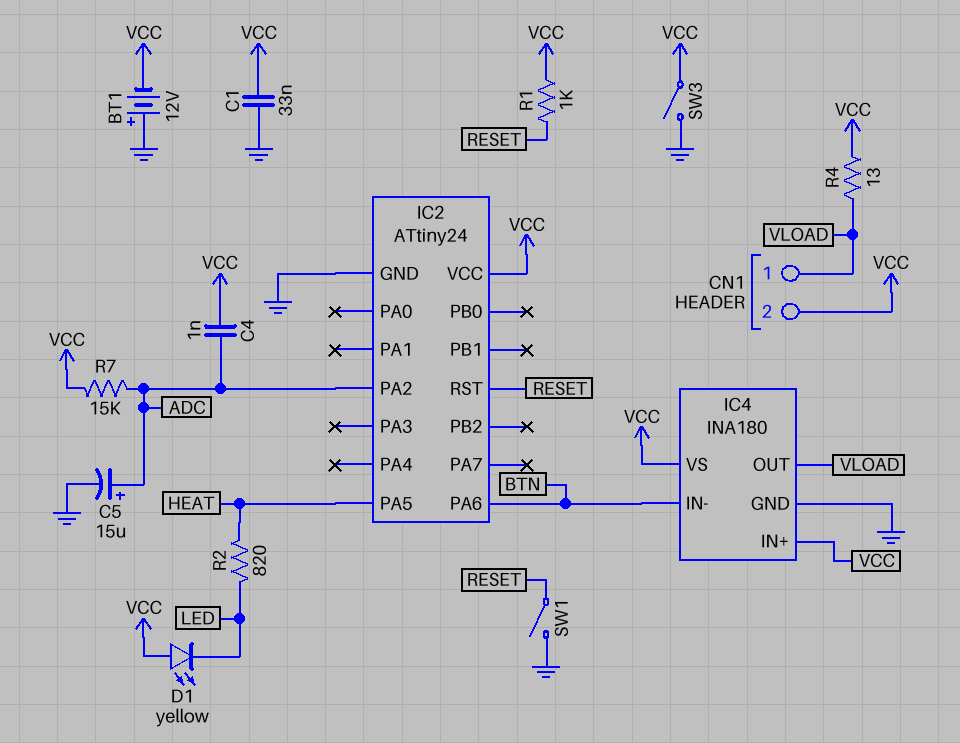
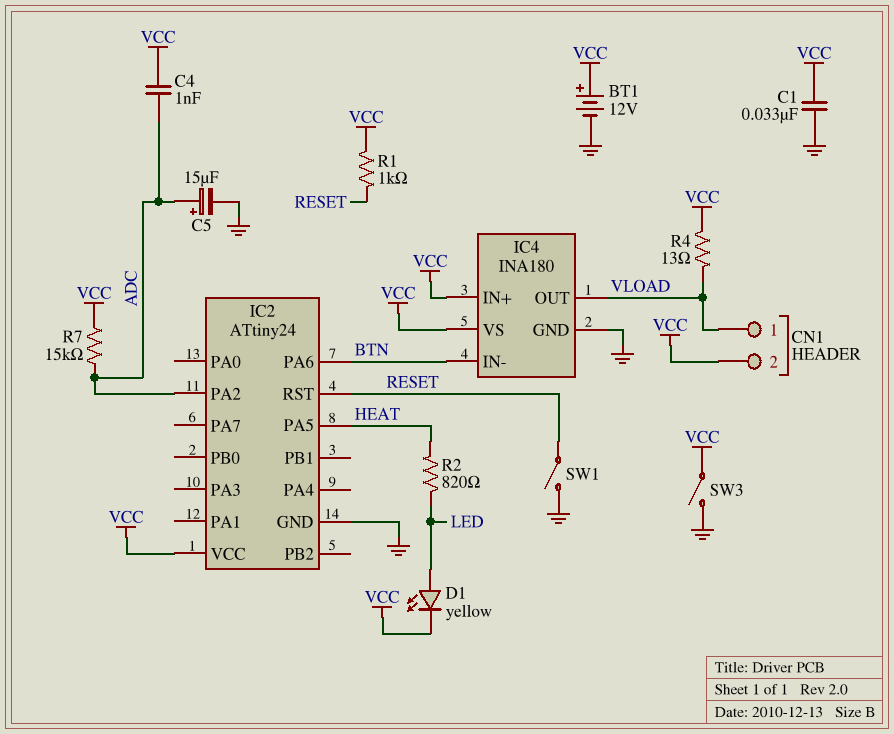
BT1: 12V (plus GND, minus VCC) -> 12V (plus VCC, minus GND)
D1: LED yellow (A VCC, K LED) -> LED yellow (A LED, K VCC)

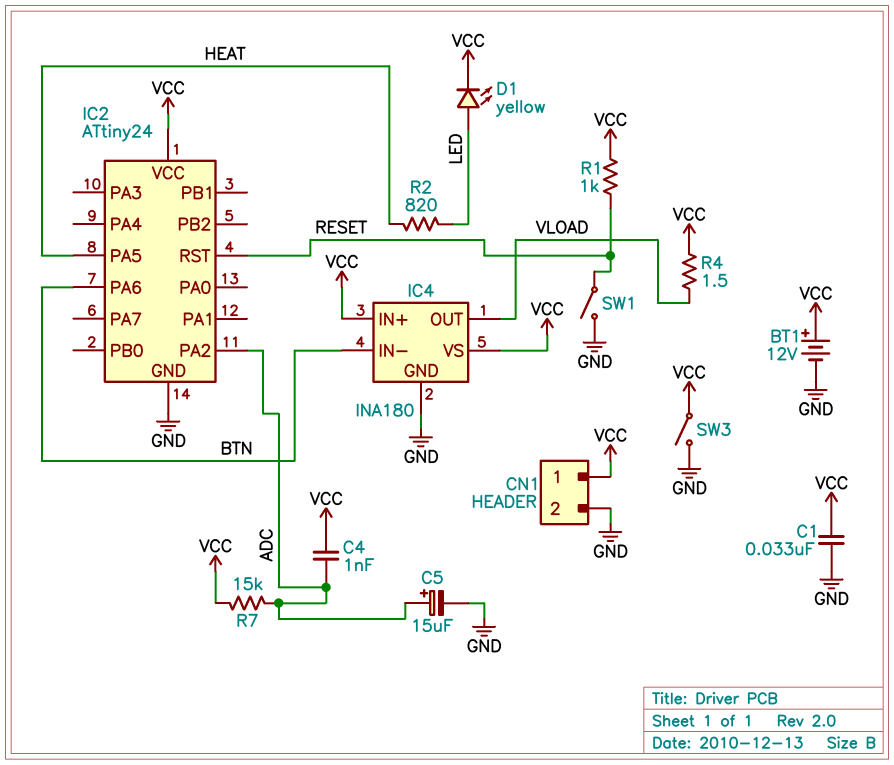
CN1 pin 1: VLOAD -> VCC
CN1 pin 2: VCC -> GND
R4: 13 (VCC, VLOAD) -> 1.5 (VCC, VLOAD)

